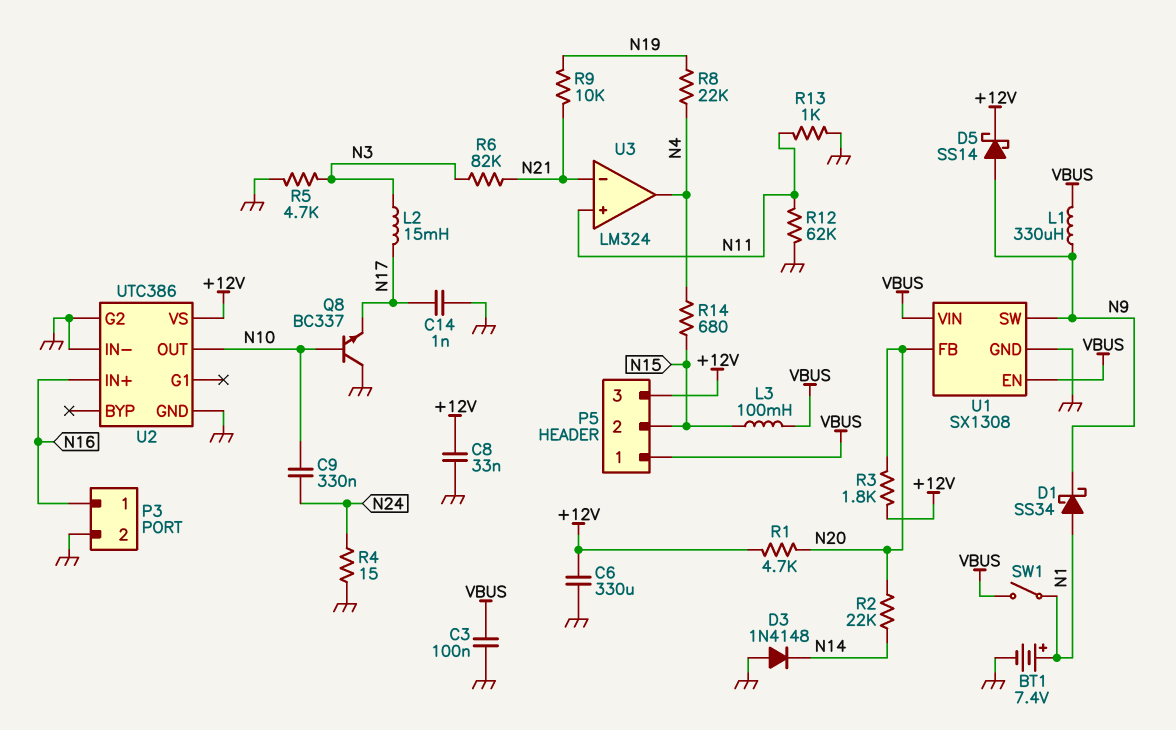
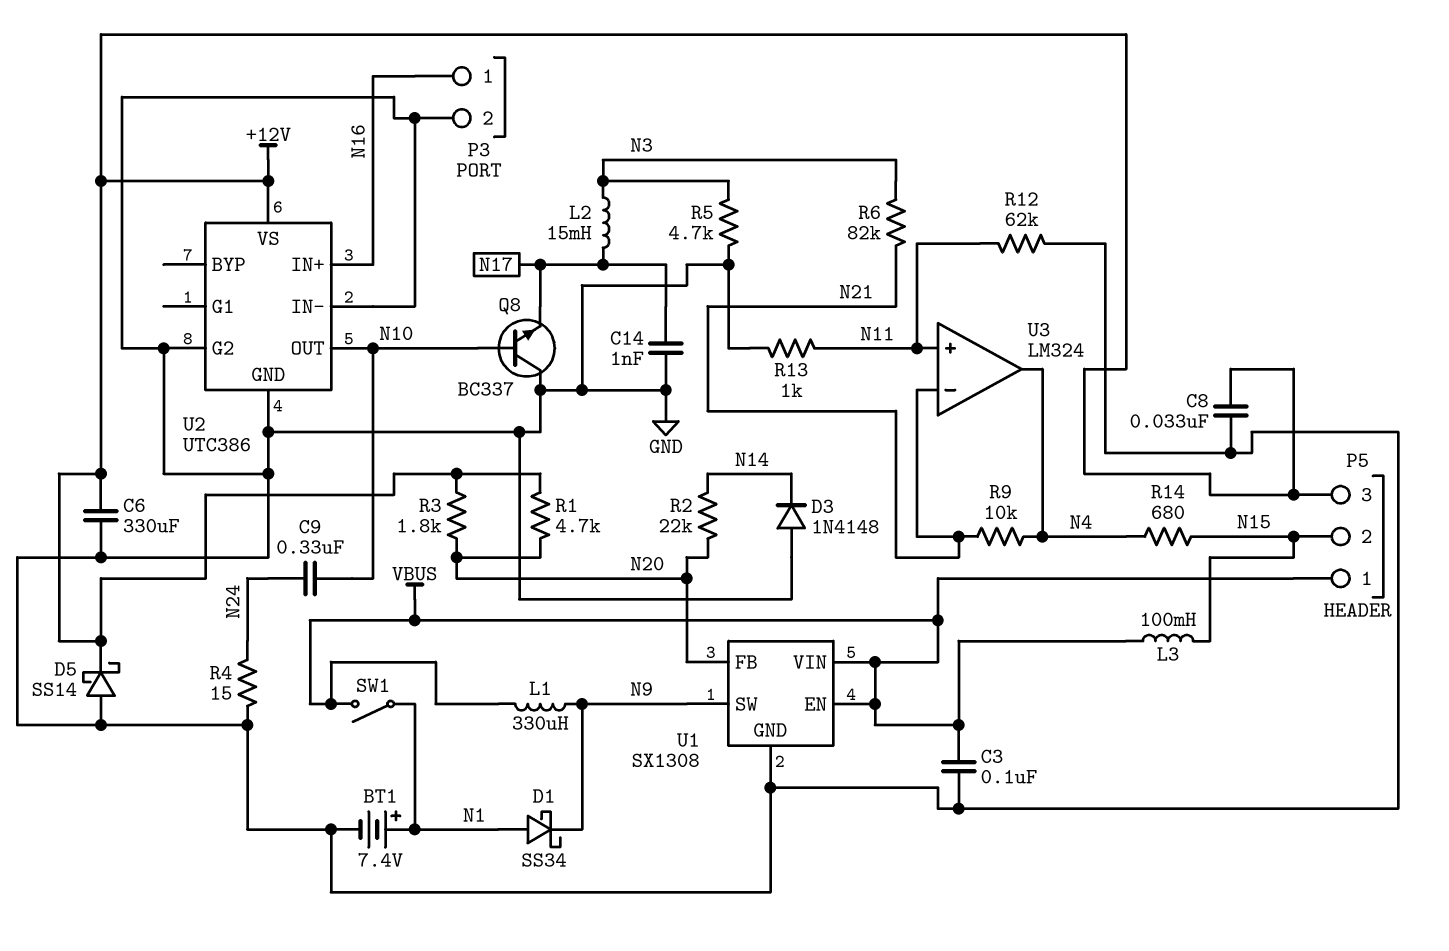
D5: schottky SS14 (A N9, K +12V) -> schottky SS14 (A GND, K +12V)
R8: 22k (N4, N19) -> none
R9: 10k (N19, N21) -> 10k (N4, N21)

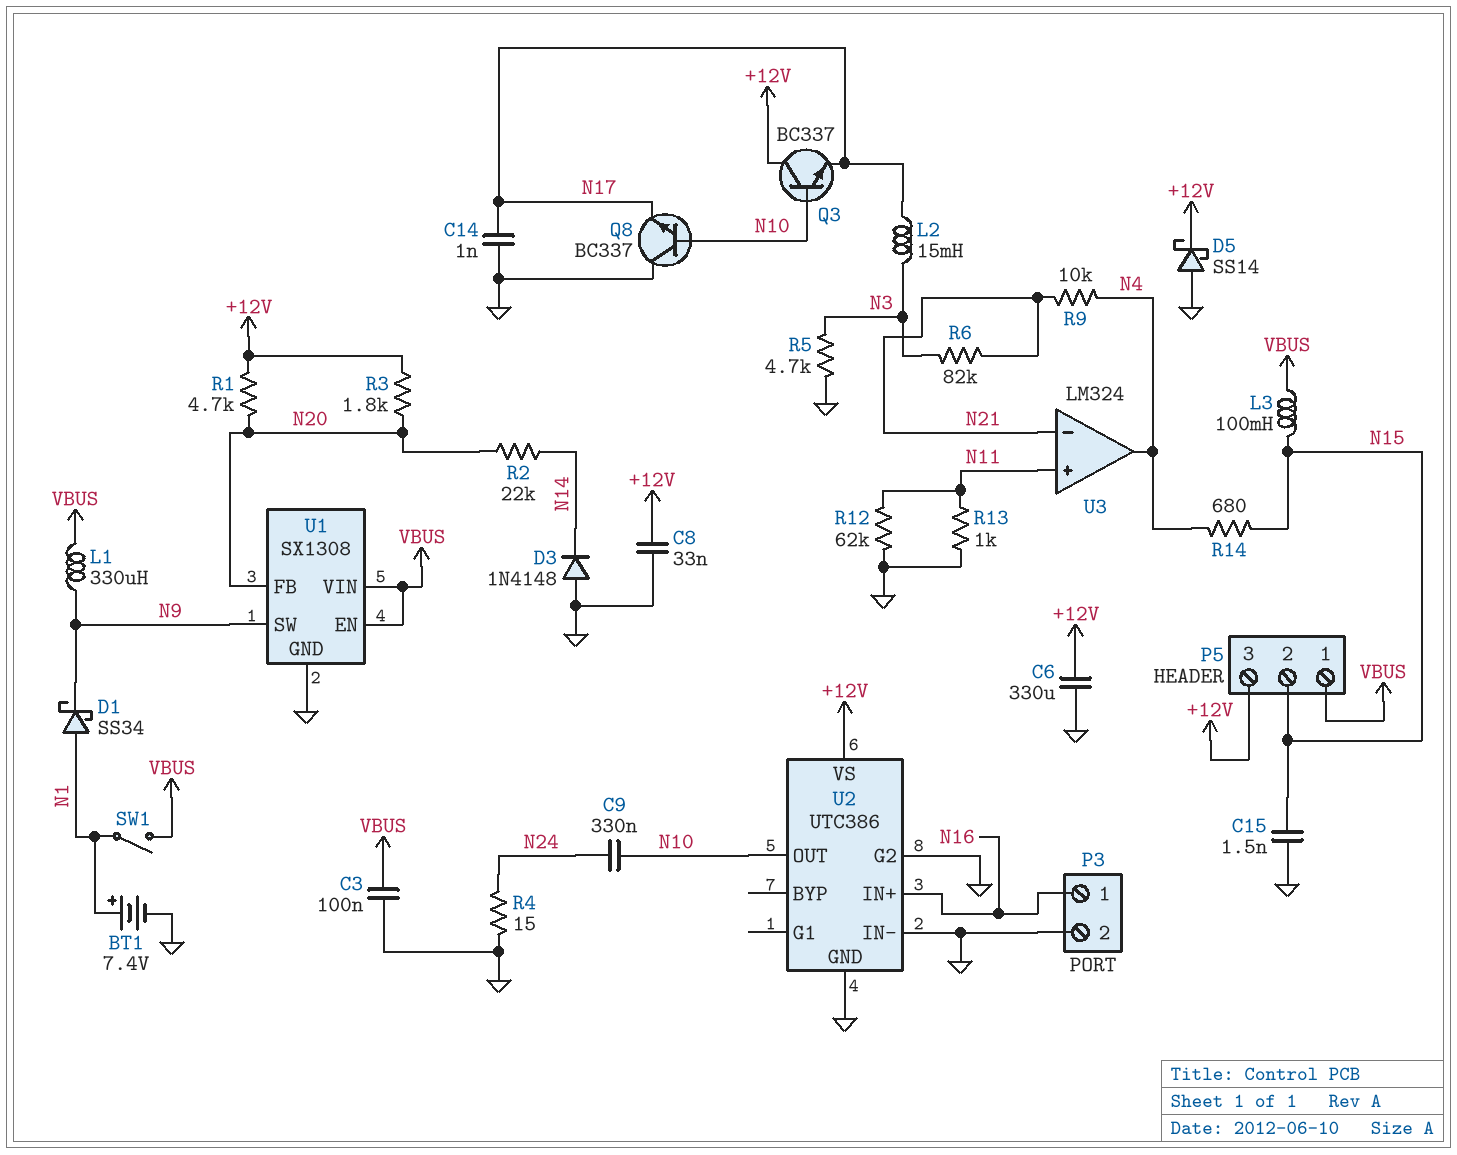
C15: none -> 1.5nF (GND, N15)
Q3: none -> NPN BC337 (B N10, C +12V, E N17)

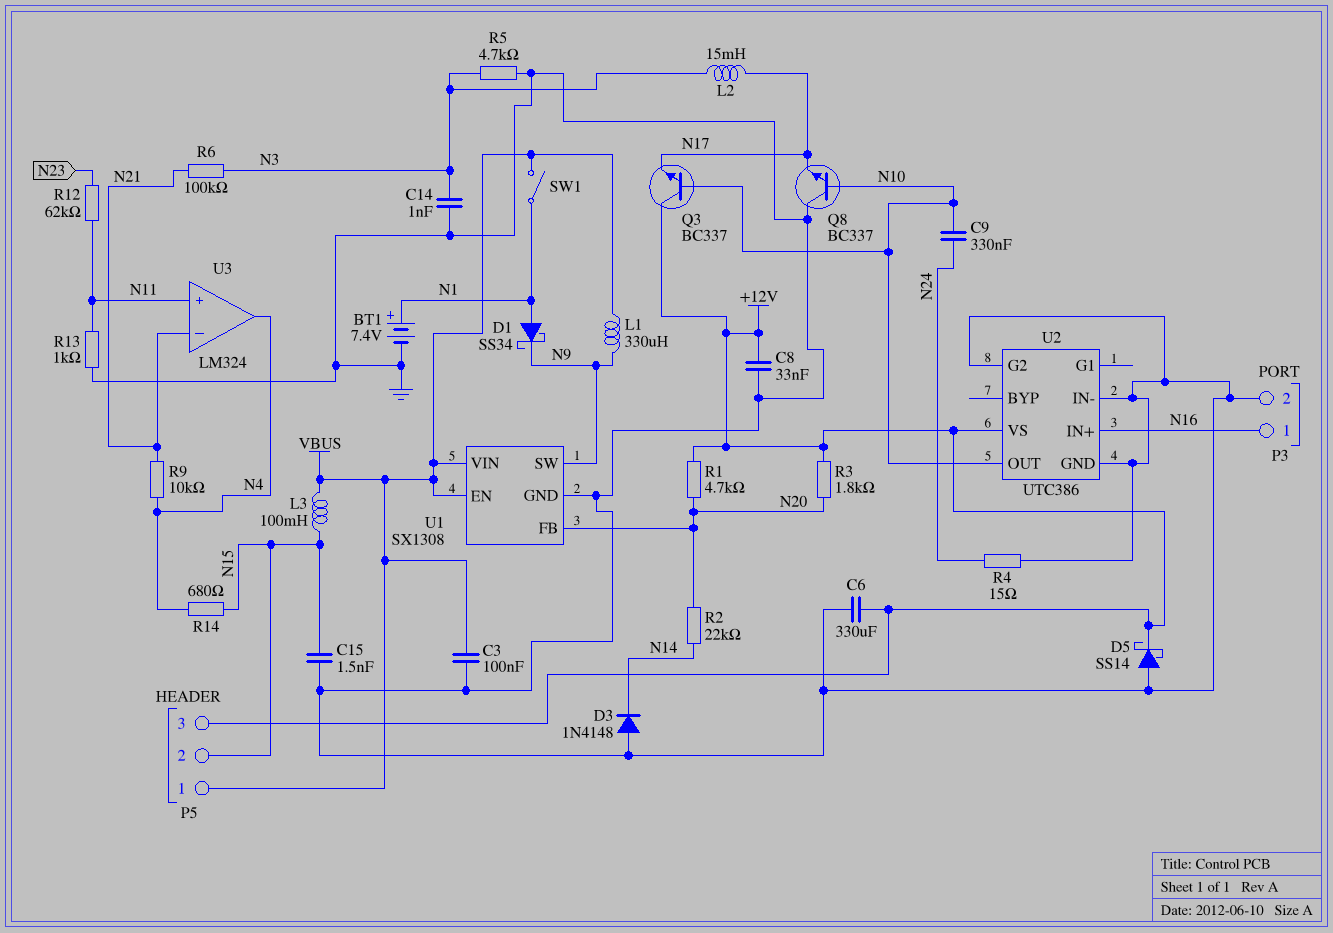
C14: 1nF (GND, N17) -> 1nF (GND, N3)
R6: 82k (N3, N21) -> 100k (N3, N21)
R12: 62k (GND, N11) -> 62k (N11, N23)

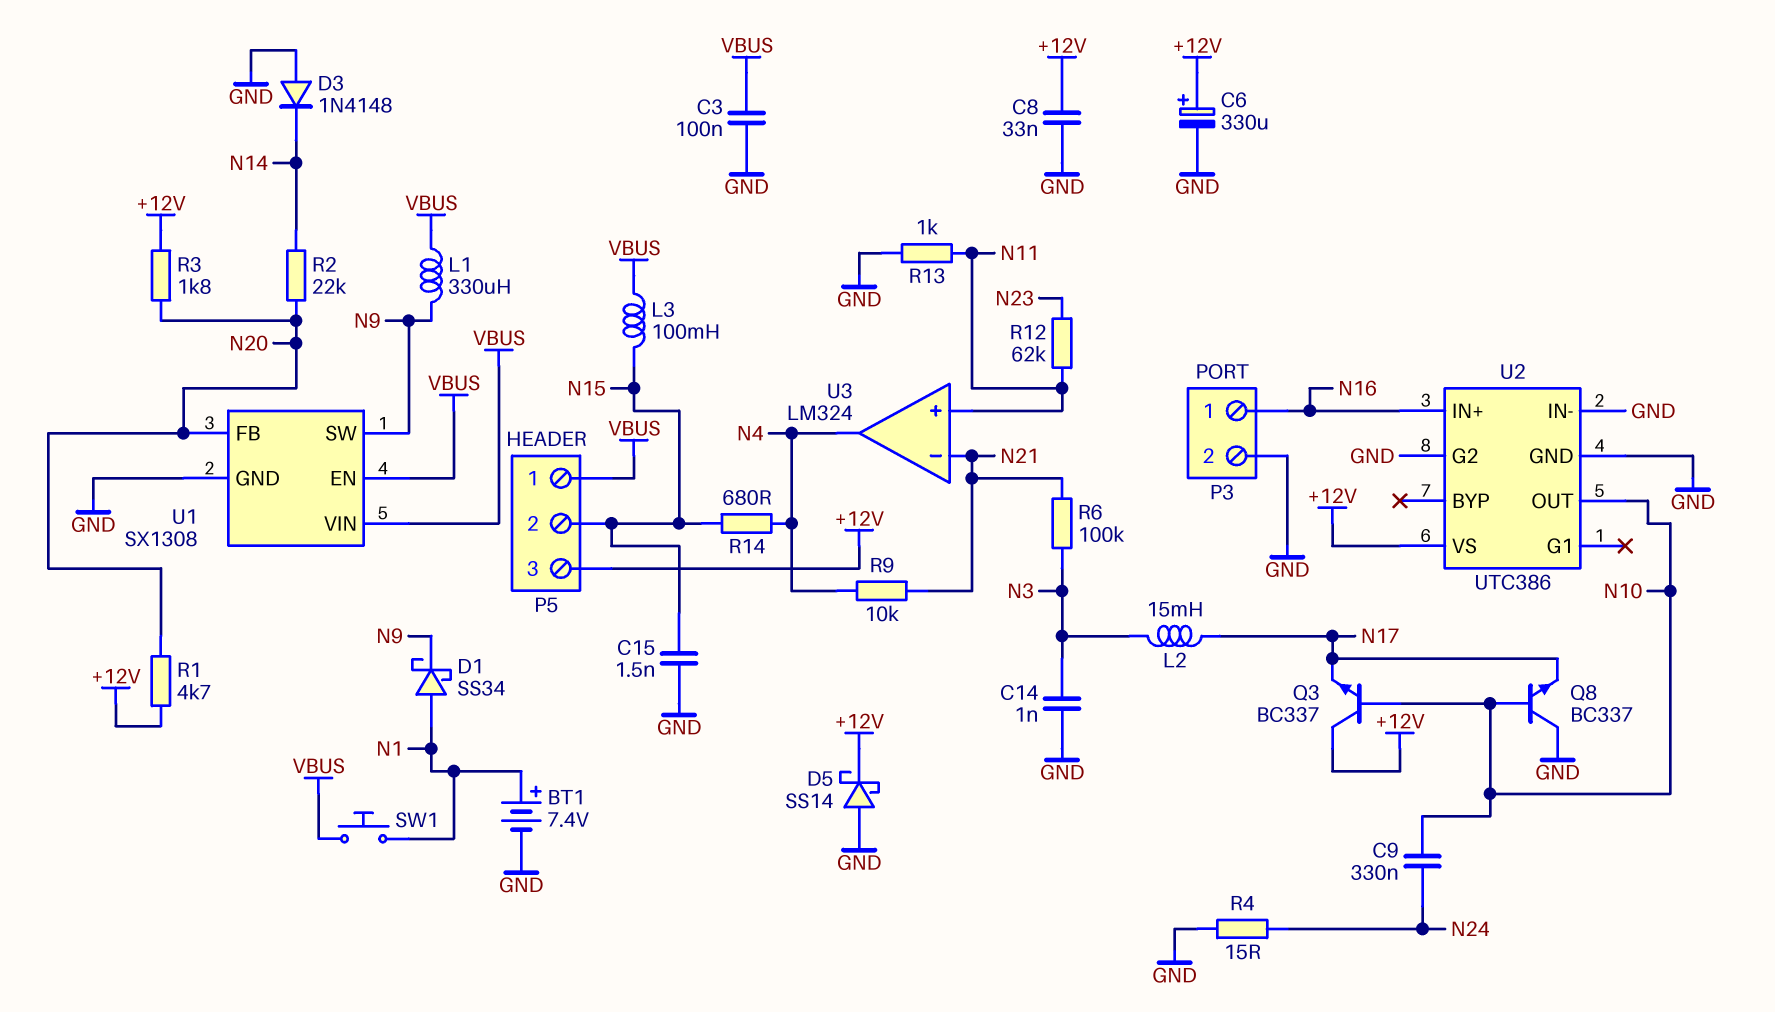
C6: 330uF (+12V, GND) -> 330uF (plus +12V, minus GND)
R5: 4.7k (GND, N3) -> none
SW1: switch (N1, VBUS) -> button (N1, VBUS)

